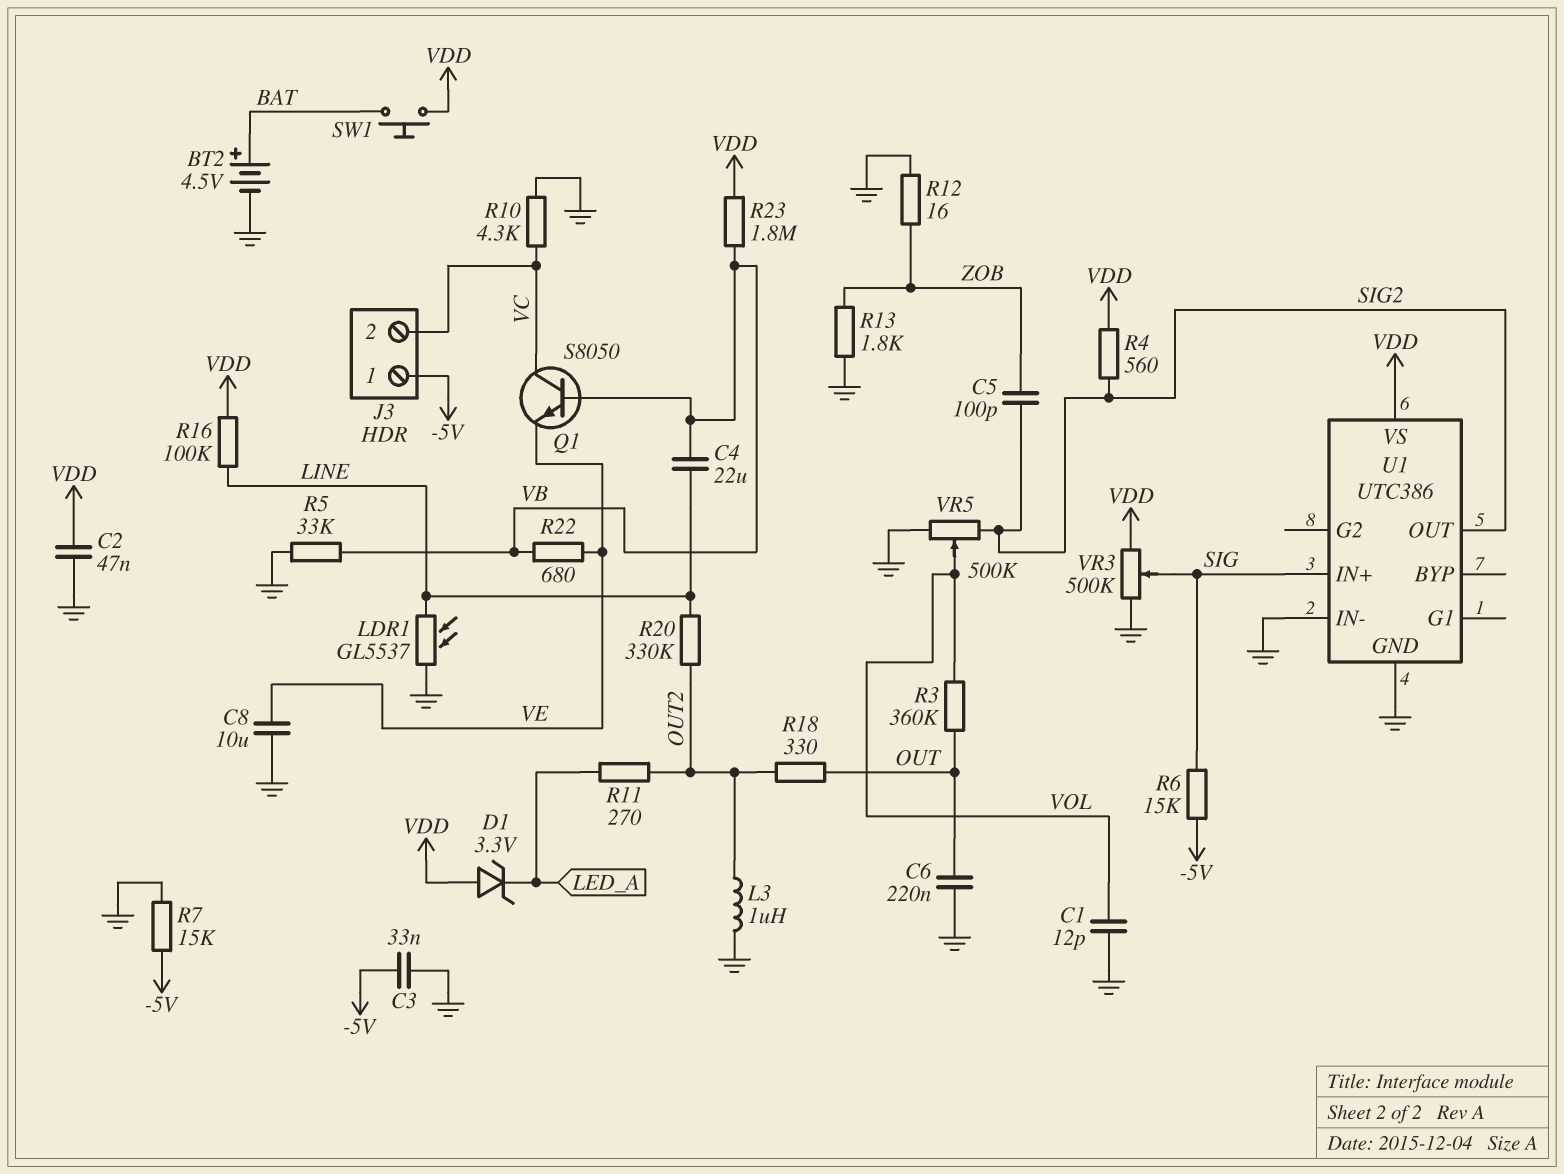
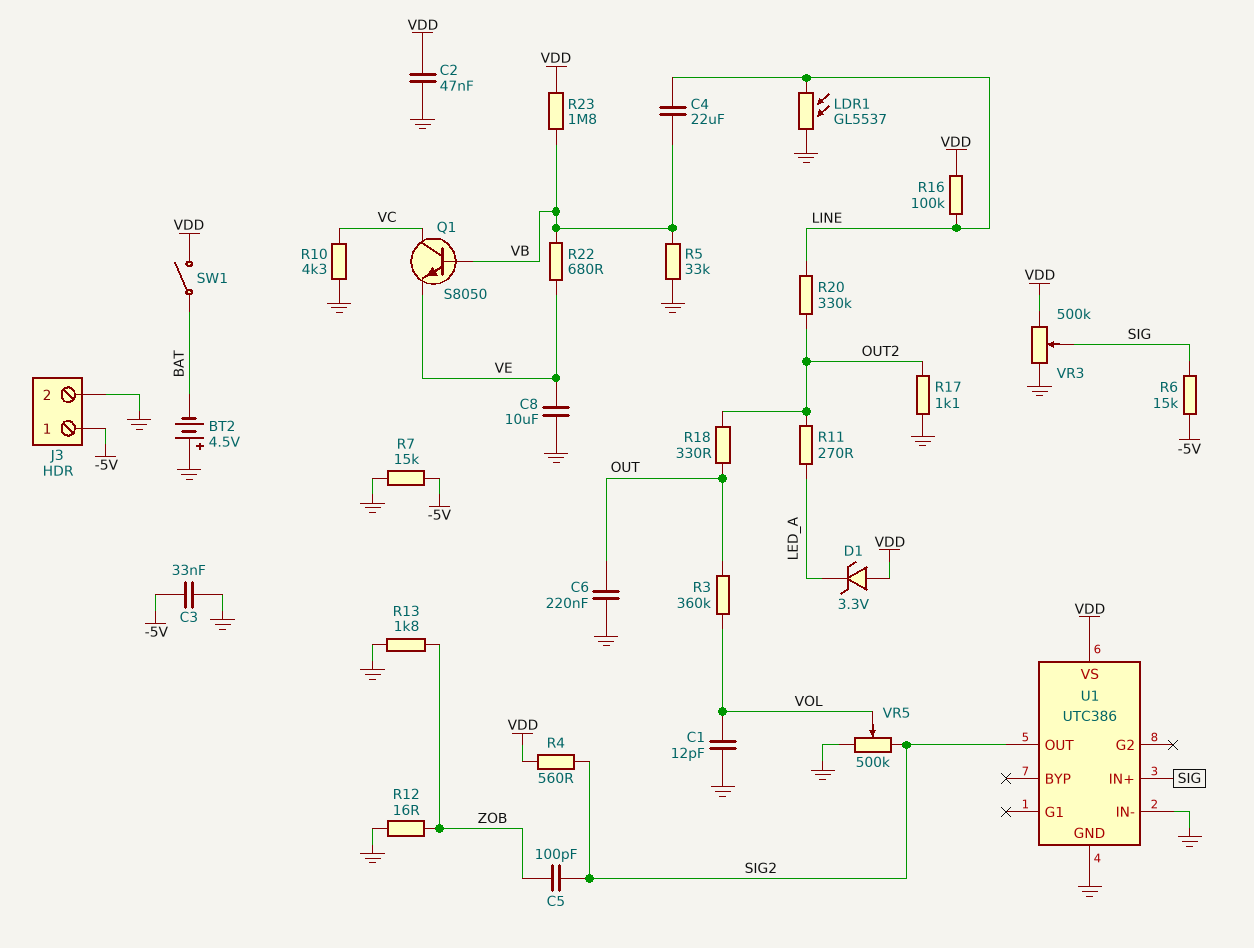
BT2: 4.5V (plus BAT, minus GND) -> 4.5V (plus GND, minus BAT)
J3 pin 2: VC -> GND
L3: 1uH (GND, OUT2) -> none
R17: none -> 1.1k (GND, OUT2)
SW1: button (BAT, VDD) -> switch (BAT, VDD)

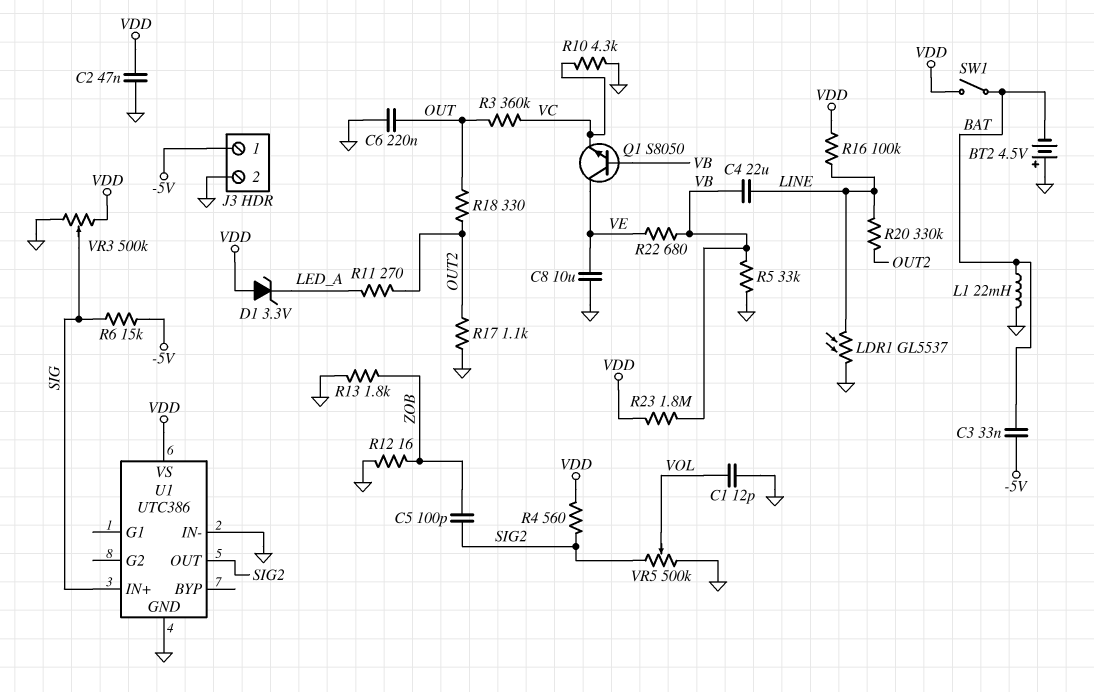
C3: 33nF (-5V, GND) -> 33nF (-5V, BAT)
L1: none -> 22mH (BAT, GND)
Q1: NPN S8050 (B VB, C VC, E VE) -> NPN S8050 (B VB, C VE, E VC)
R3: 360k (OUT, VOL) -> 360k (OUT, VC)
R7: 15k (-5V, GND) -> none

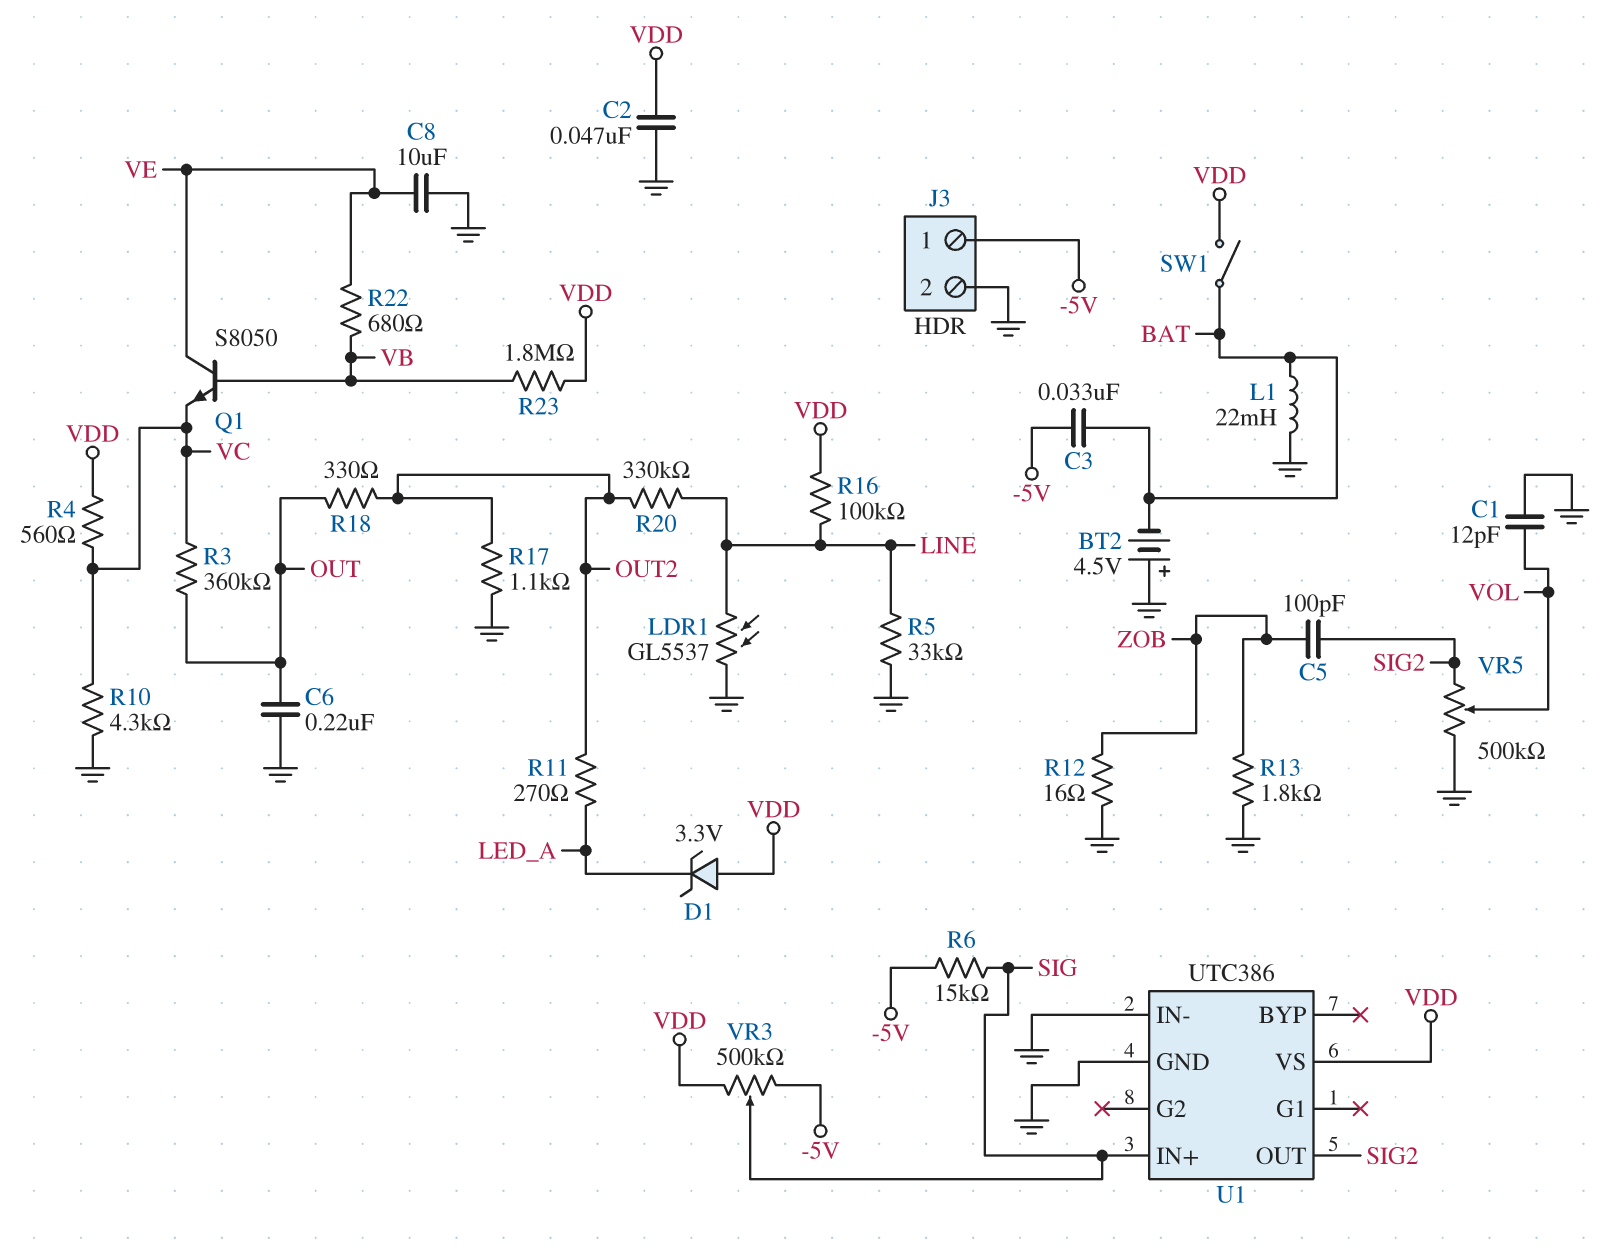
C4: 22uF (LINE, VB) -> none
R4: 560 (SIG2, VDD) -> 560 (VC, VDD)
R5: 33k (GND, VB) -> 33k (GND, LINE)
VR3: 500k (GND, VDD, wiper SIG) -> 500k (-5V, VDD, wiper SIG)

